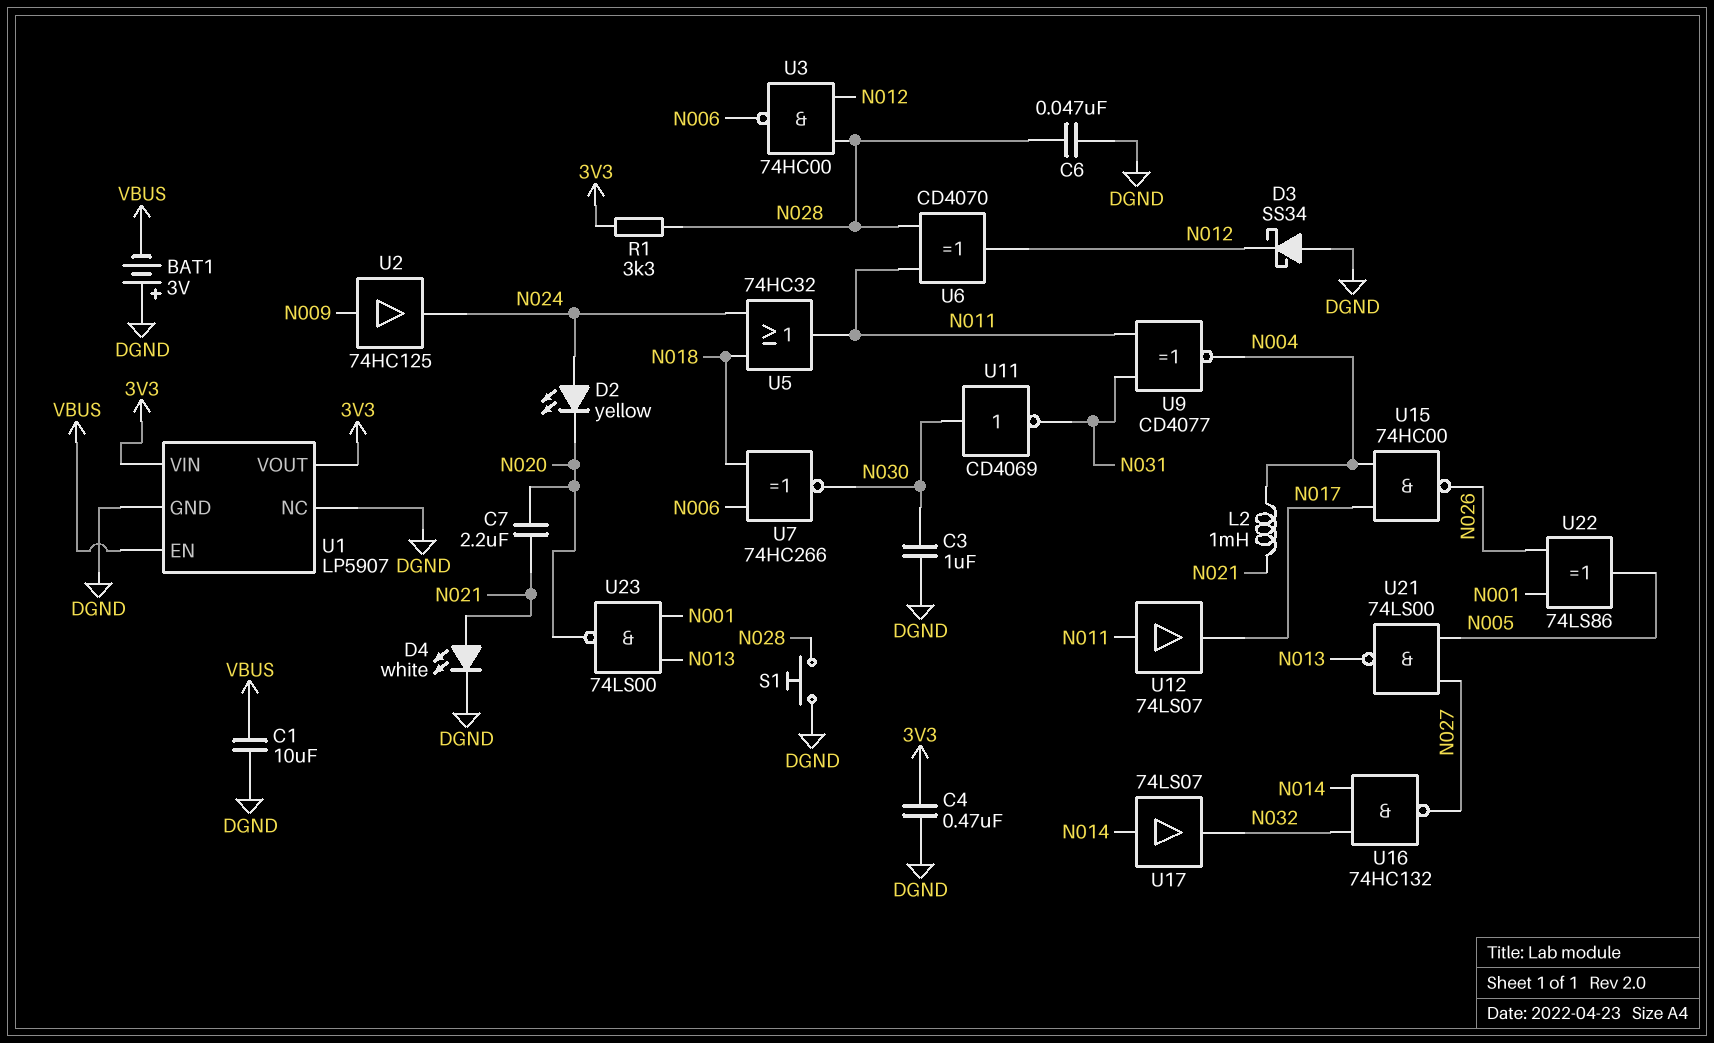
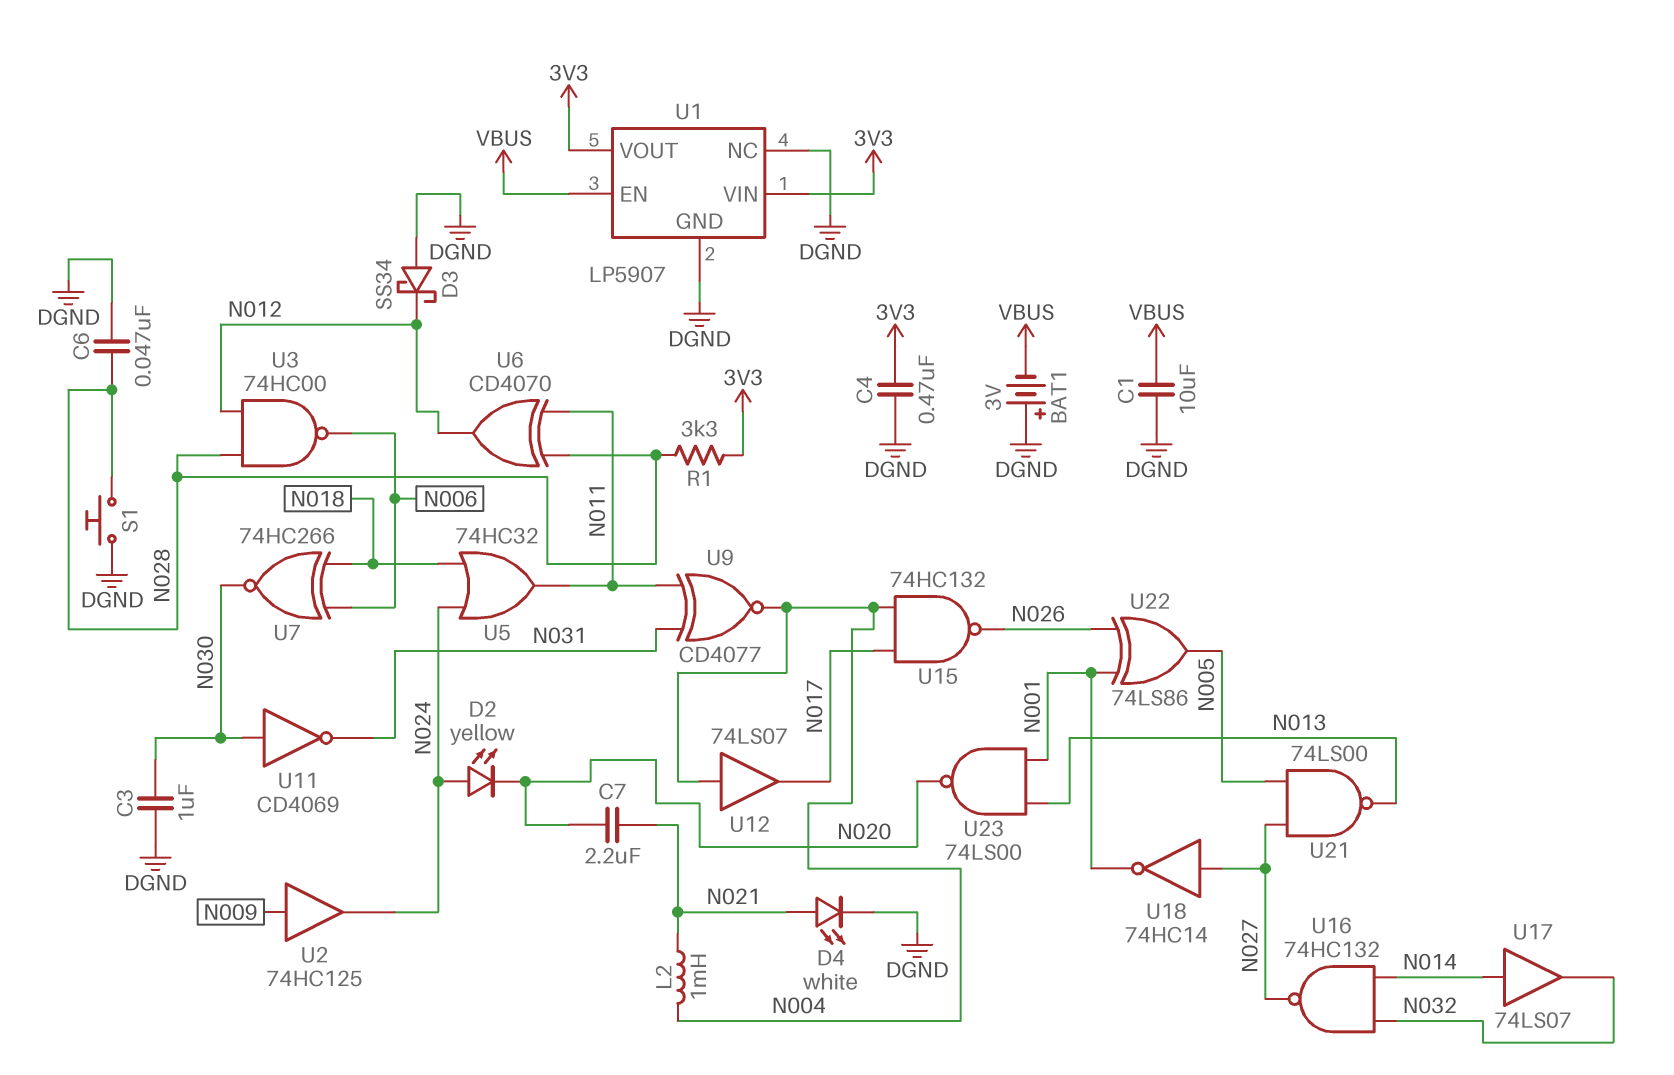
U12: buffer 74LS07 (in N011, out N017) -> buffer 74LS07 (in N004, out N017)
U15: NAND 74HC00 (in N004, in N017, out N026) -> NAND 74HC132 (in N004, in N017, out N026)
U18: none -> NOT 74HC14 (in N027, out N001)

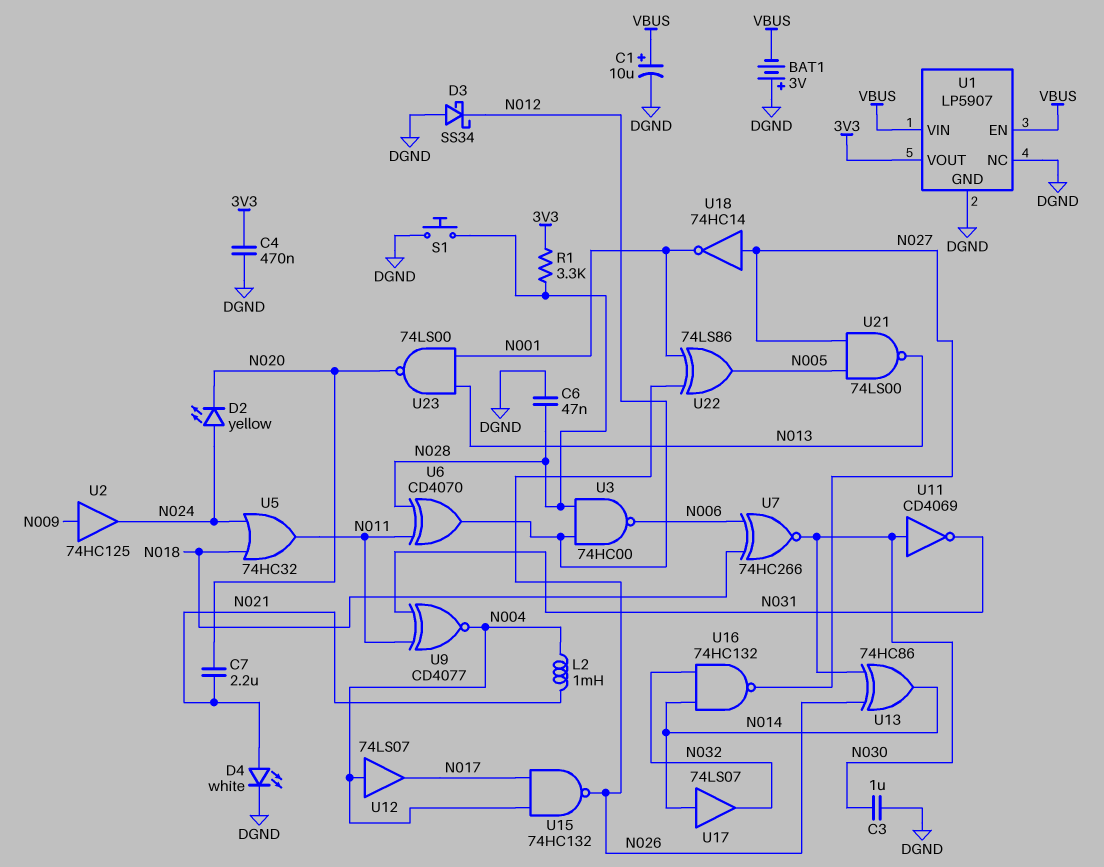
C1: 10uF (DGND, VBUS) -> 10uF (plus VBUS, minus DGND)
U1 pin VIN: 3V3 -> VBUS
U13: none -> XOR 74HC86 (in N026, in N030, out N014)

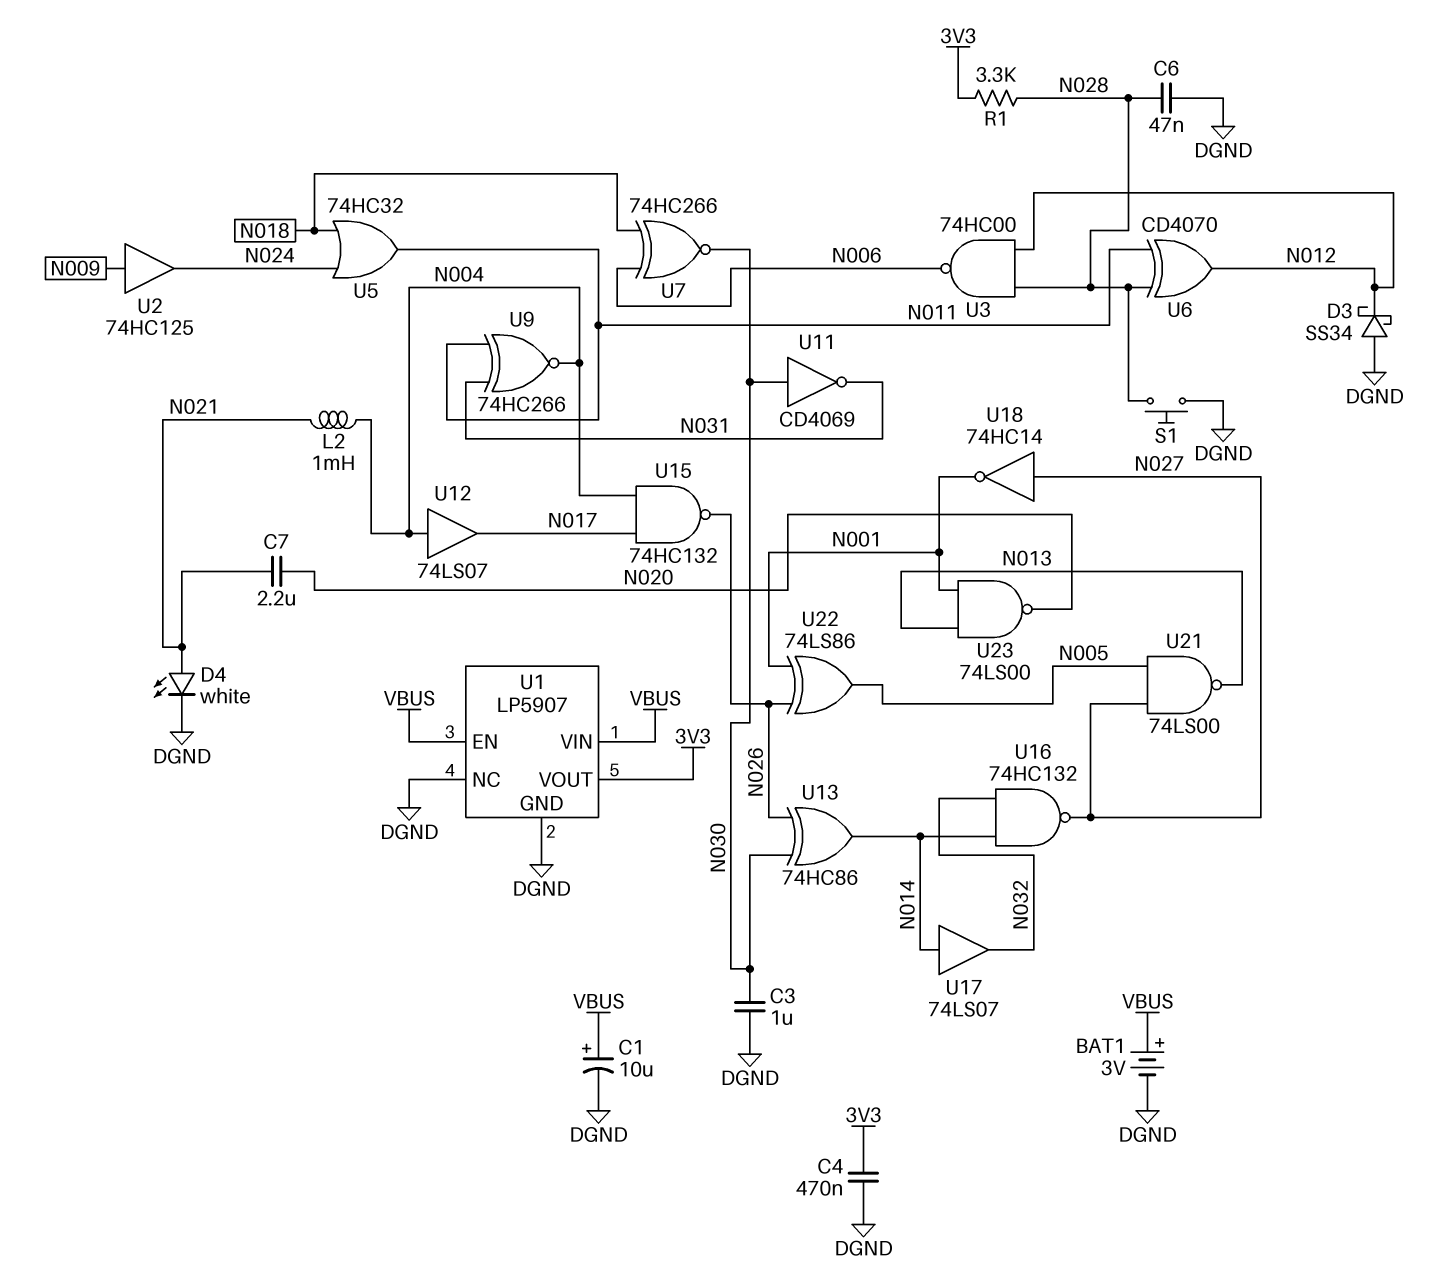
BAT1: 3V (plus DGND, minus VBUS) -> 3V (plus VBUS, minus DGND)
D2: LED yellow (A N024, K N020) -> none
U9: XNOR CD4077 (in N011, in N031, out N004) -> XNOR 74HC266 (in N011, in N031, out N004)

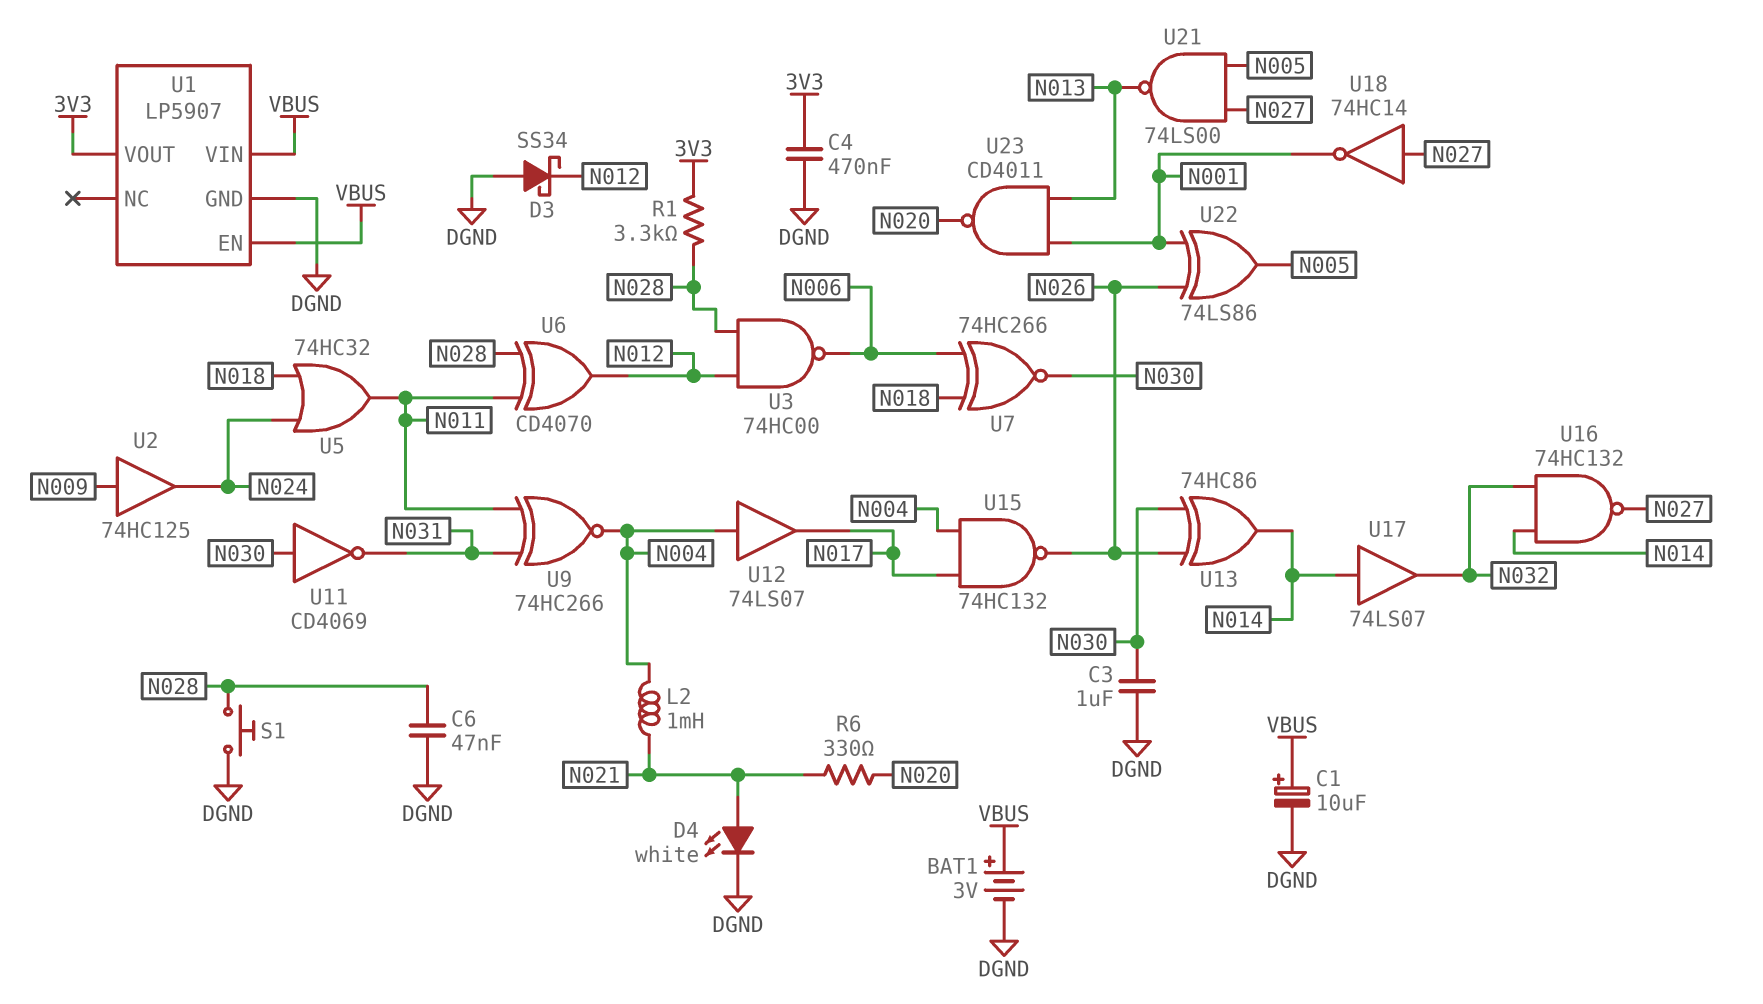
C7: 2.2uF (N020, N021) -> none
R6: none -> 330 (N020, N021)
U1 pin NC: DGND -> none
U23: NAND 74LS00 (in N001, in N013, out N020) -> NAND CD4011 (in N001, in N013, out N020)

